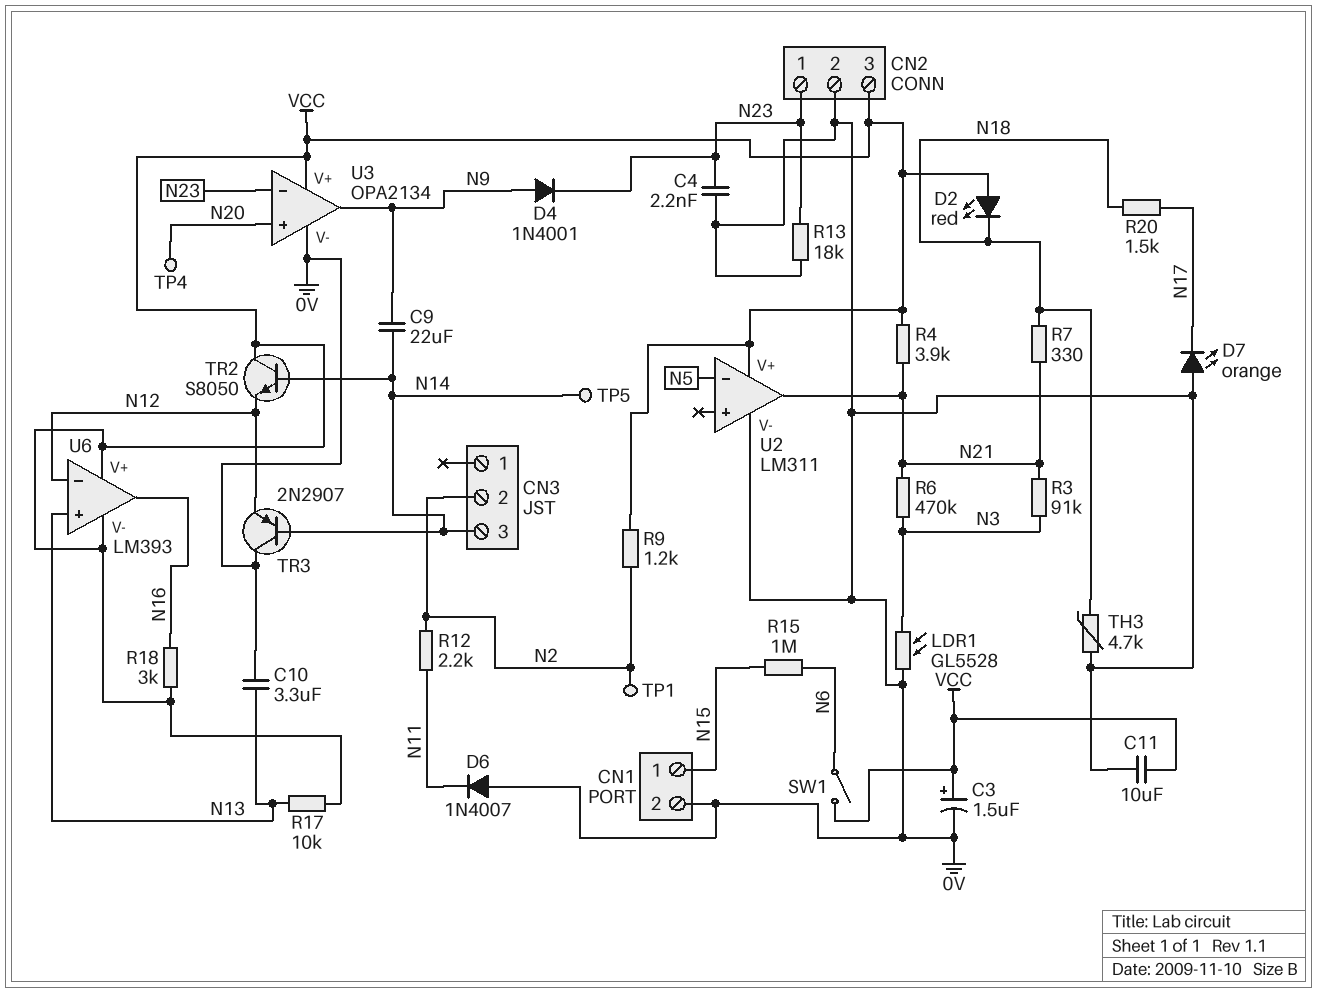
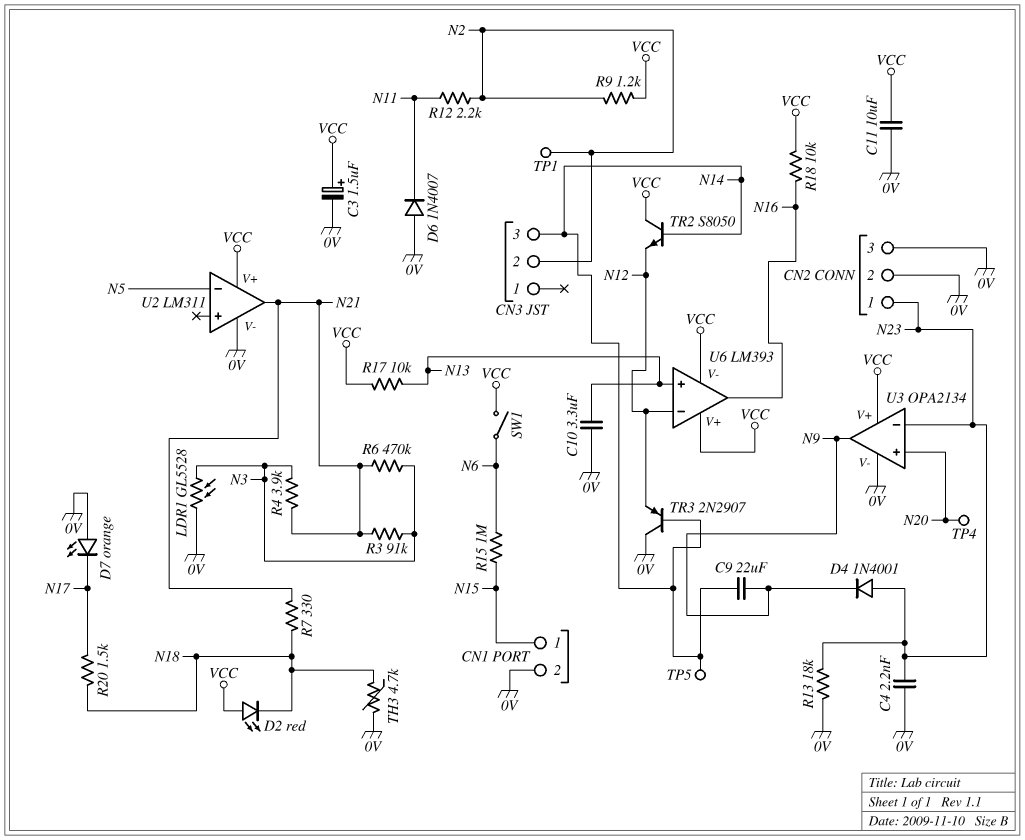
CN2 pin 3: VCC -> 0V
D4: diode 1N4001 (A N9, K N23) -> diode 1N4001 (A N23, K N9)
R4: 3.9k (N21, VCC) -> 3.9k (N3, N21)
R18: 3k (N16, VCC) -> 10k (N16, VCC)

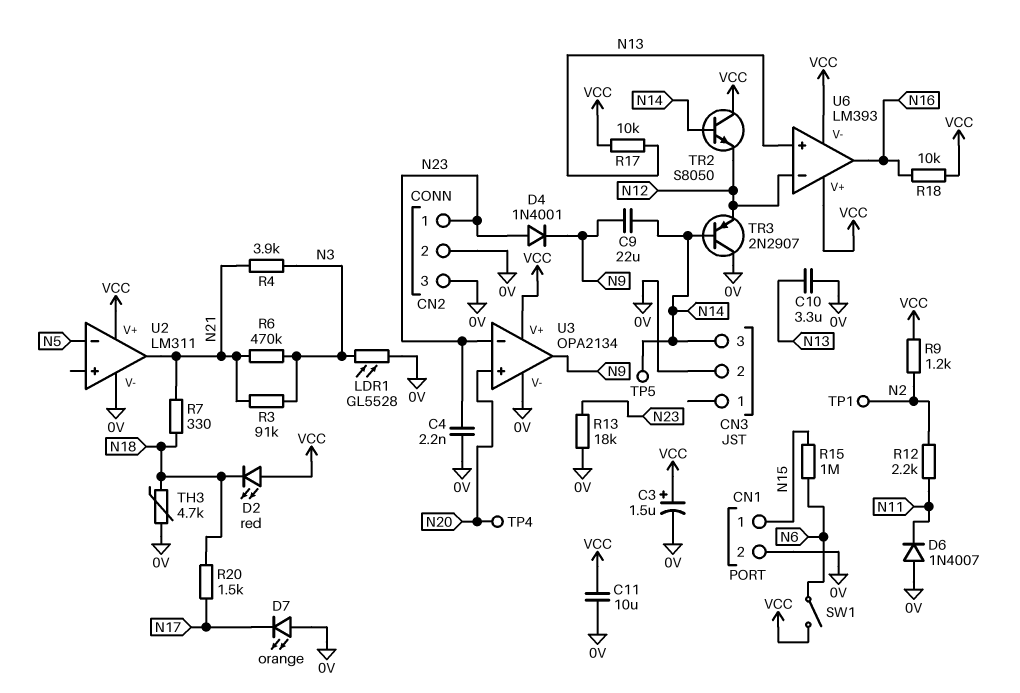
CN3 pin 2: N2 -> 0V

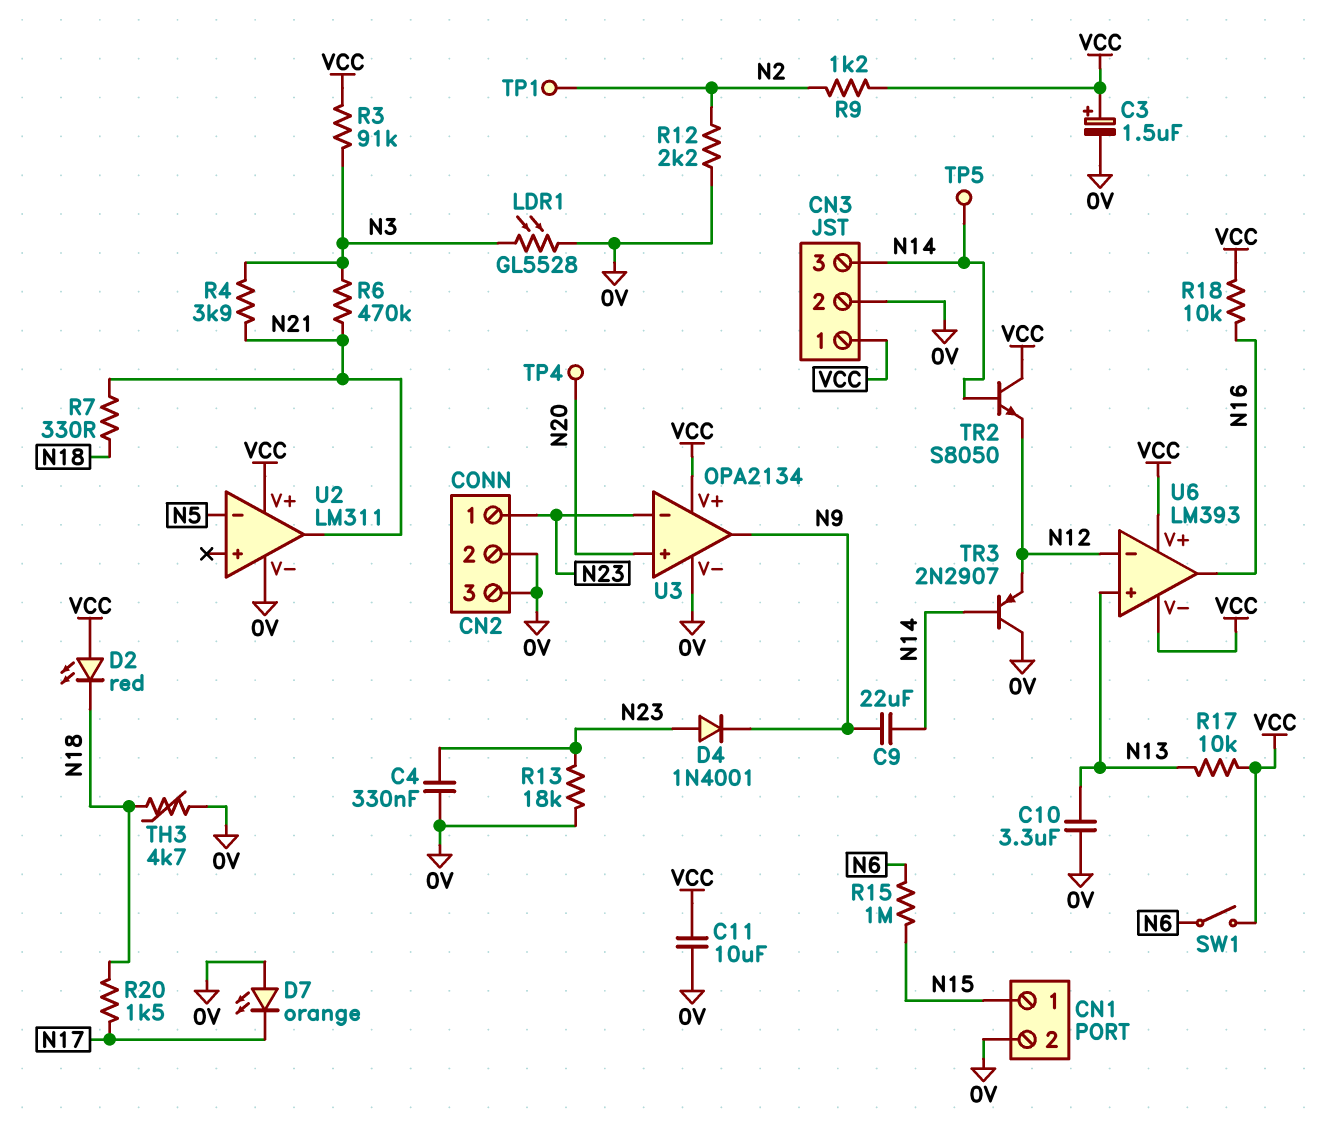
C4: 2.2nF (0V, N23) -> 330nF (0V, N23)
CN3 pin 1: none -> VCC
D6: diode 1N4007 (A 0V, K N11) -> none
R3: 91k (N3, N21) -> 91k (N3, VCC)
R12: 2.2k (N2, N11) -> 2.2k (0V, N2)

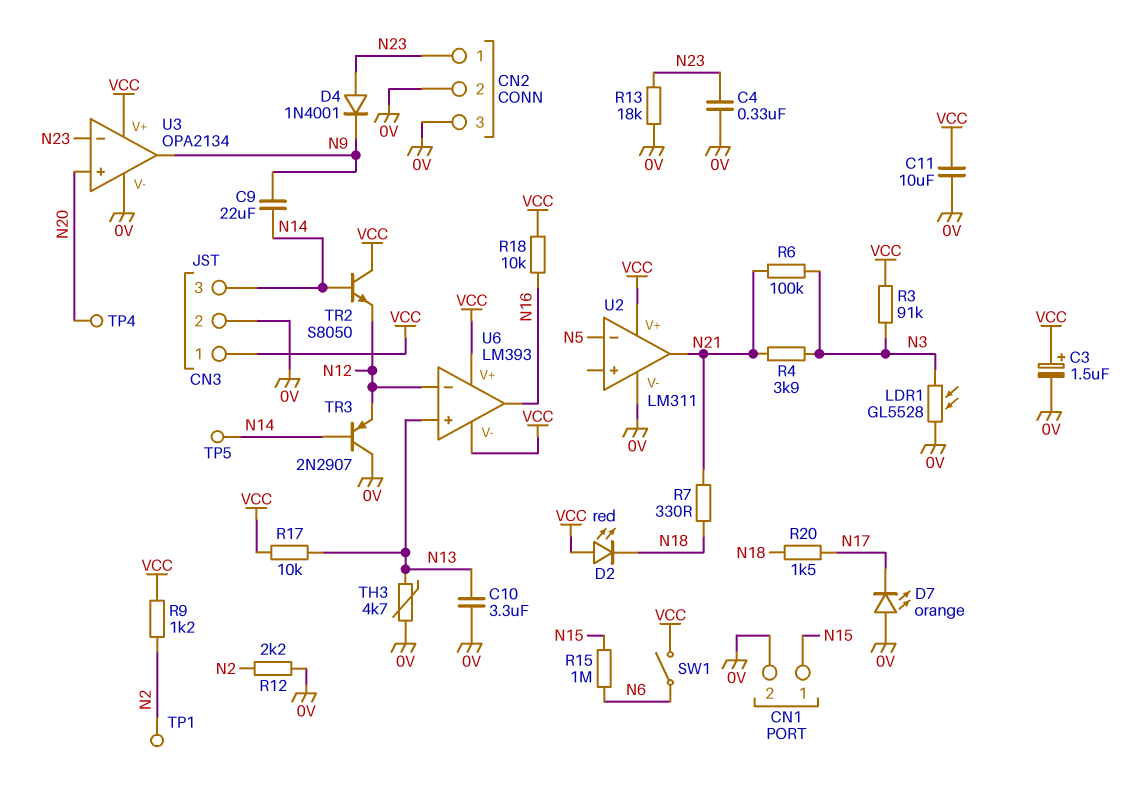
R6: 470k (N3, N21) -> 100k (N3, N21)
TH3: 4.7k (0V, N18) -> 4.7k (0V, N13)

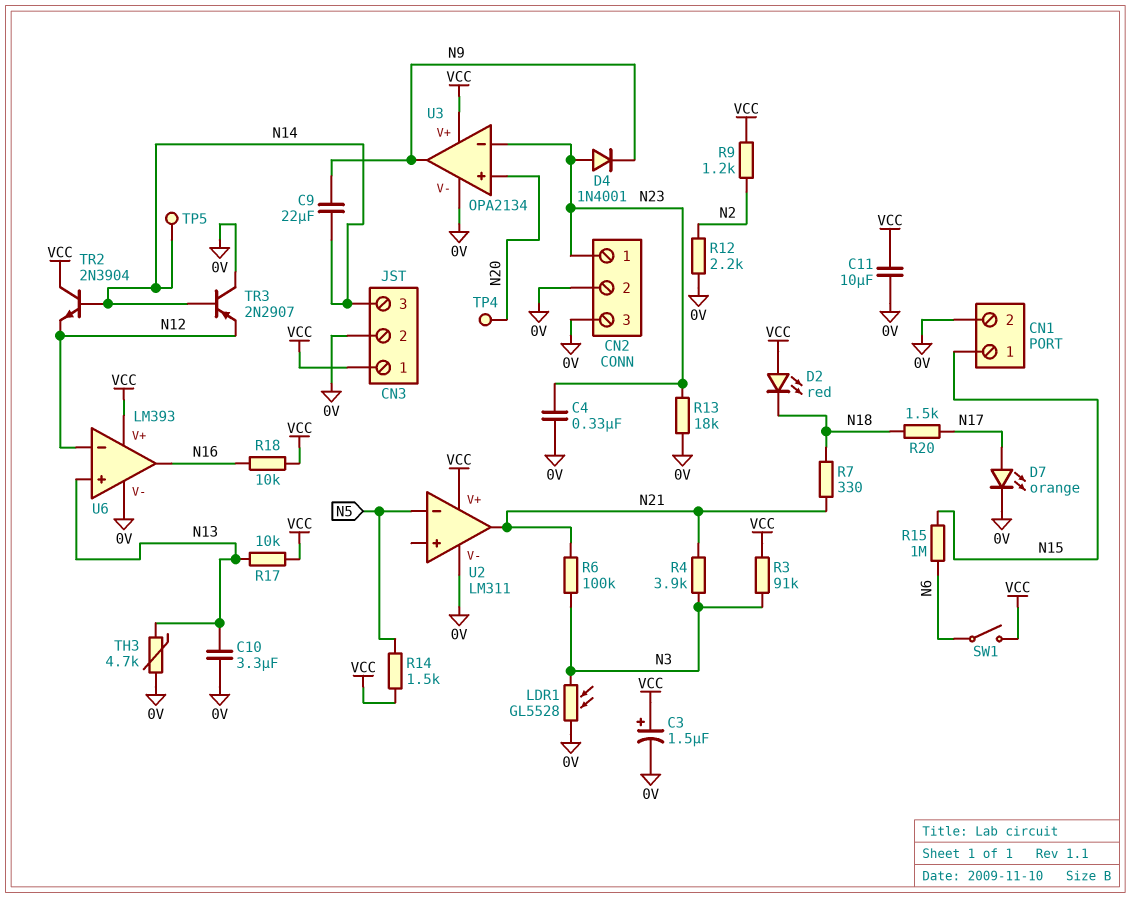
D7: LED orange (A 0V, K N17) -> LED orange (A N17, K 0V)
R14: none -> 1.5k (N5, VCC)
TP1: test point (N2) -> none
TR2: NPN S8050 (B N14, C VCC, E N12) -> NPN 2N3904 (B N14, C VCC, E N12)
U6 pin V-: VCC -> 0V

